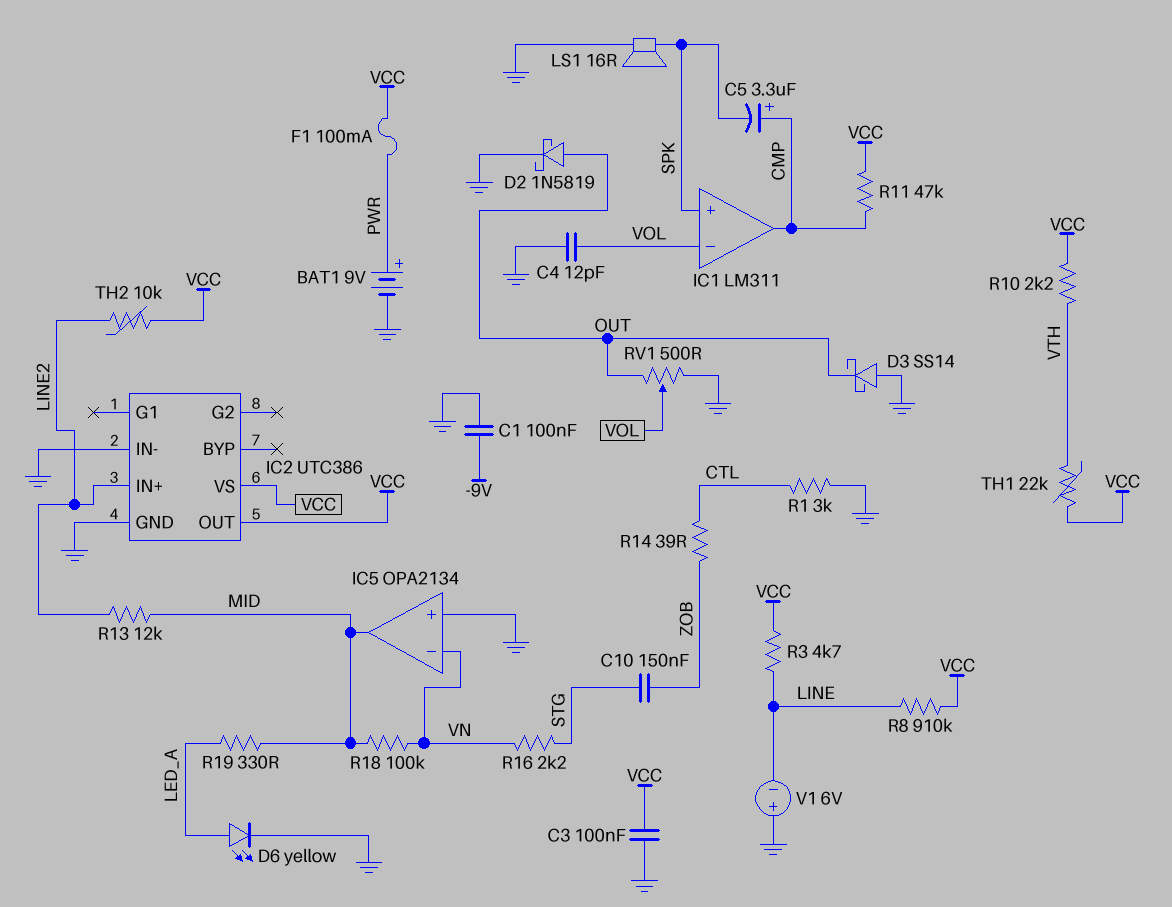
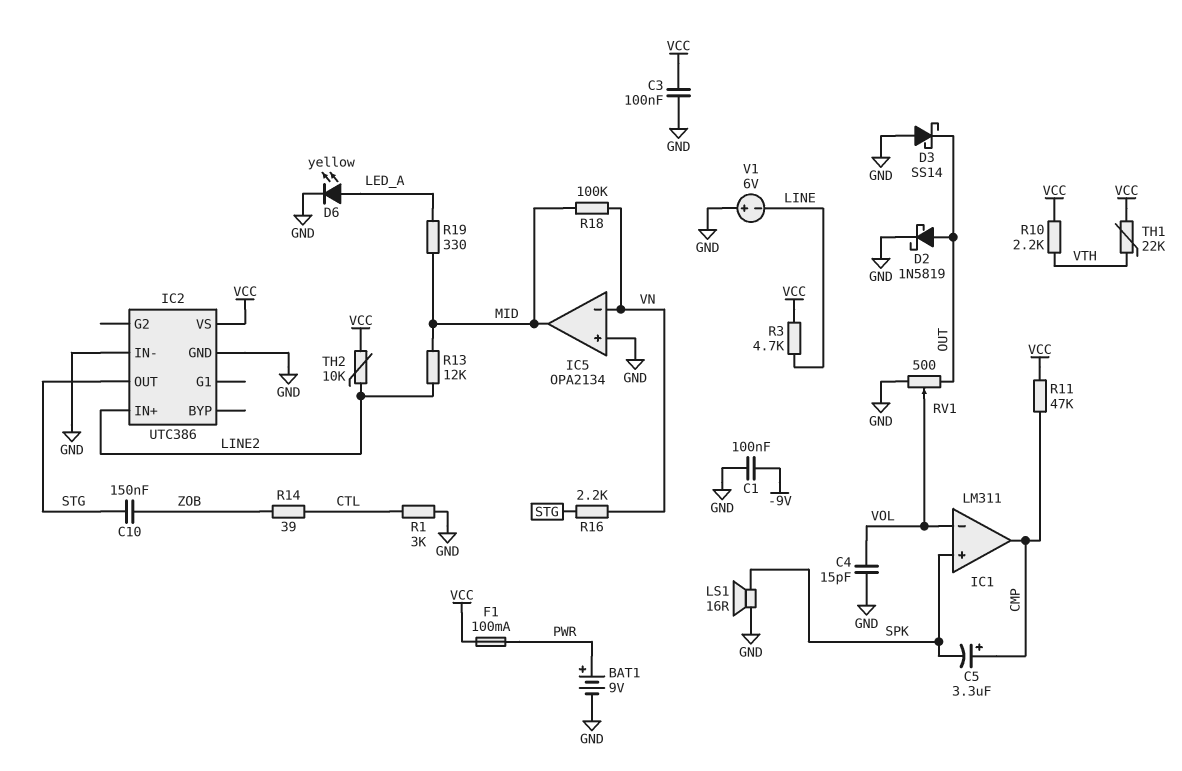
C4: 12pF (GND, VOL) -> 15pF (GND, VOL)
IC2 pin OUT: VCC -> STG
R8: 910k (LINE, VCC) -> none

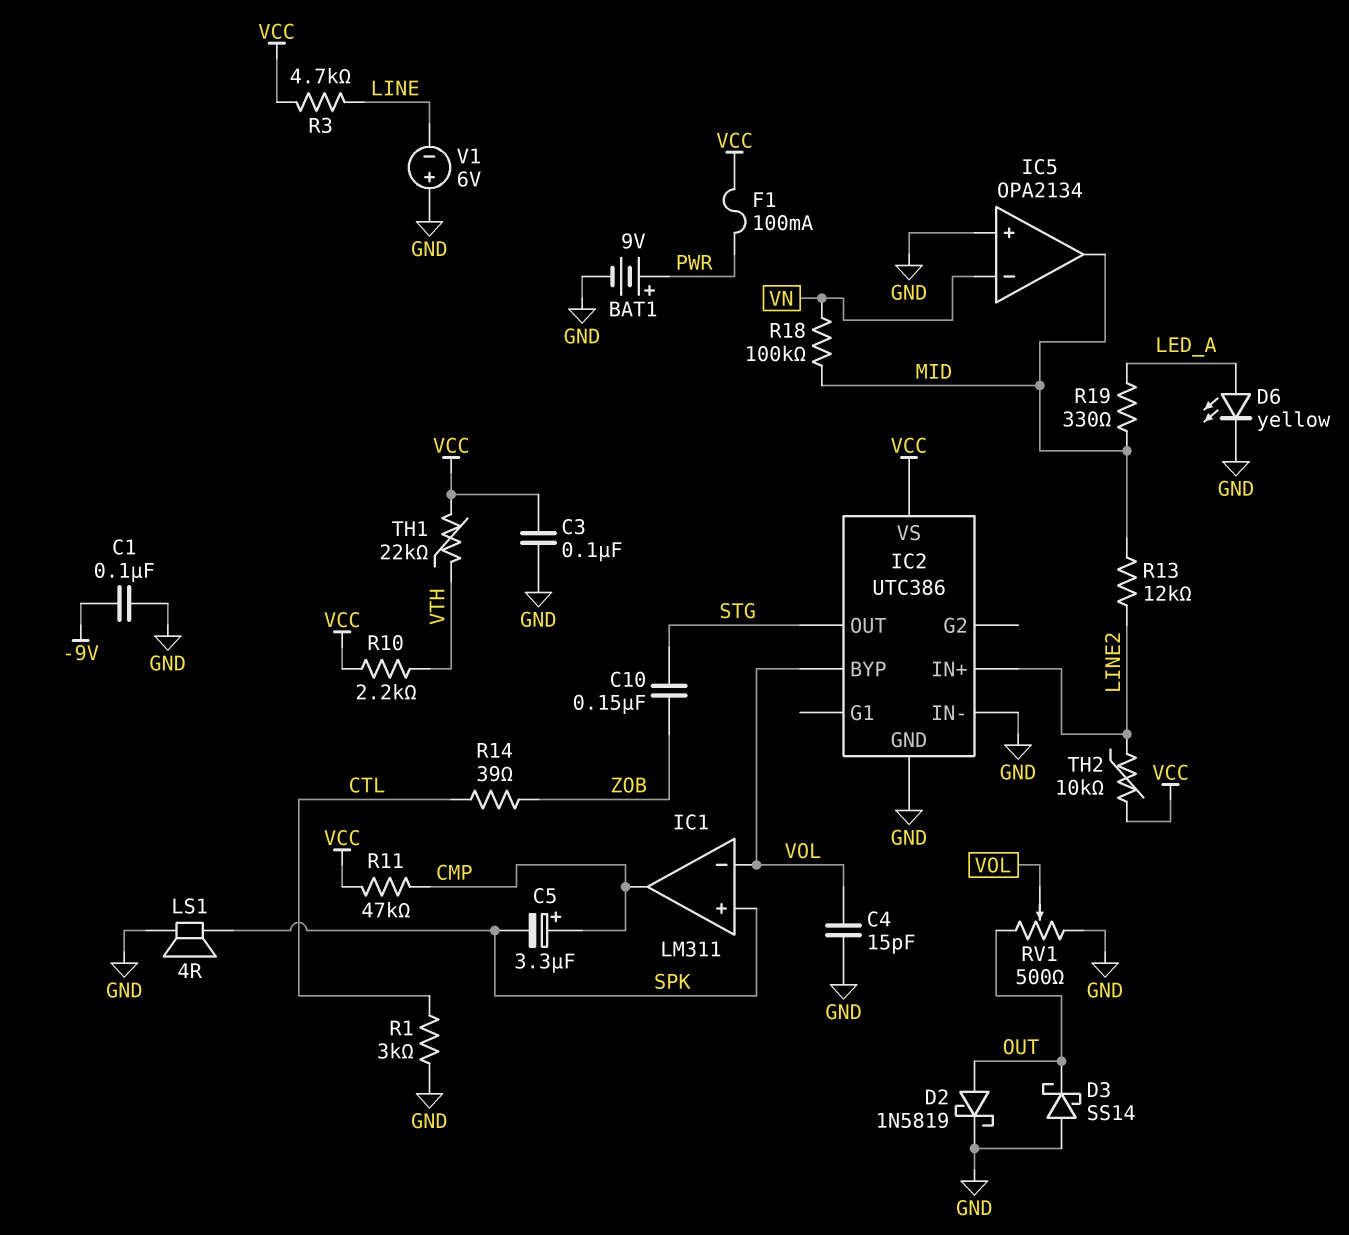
IC2 pin BYP: none -> VOL
LS1: speaker 16R (GND, SPK) -> speaker 4R (GND, SPK)
R16: 2.2k (STG, VN) -> none

